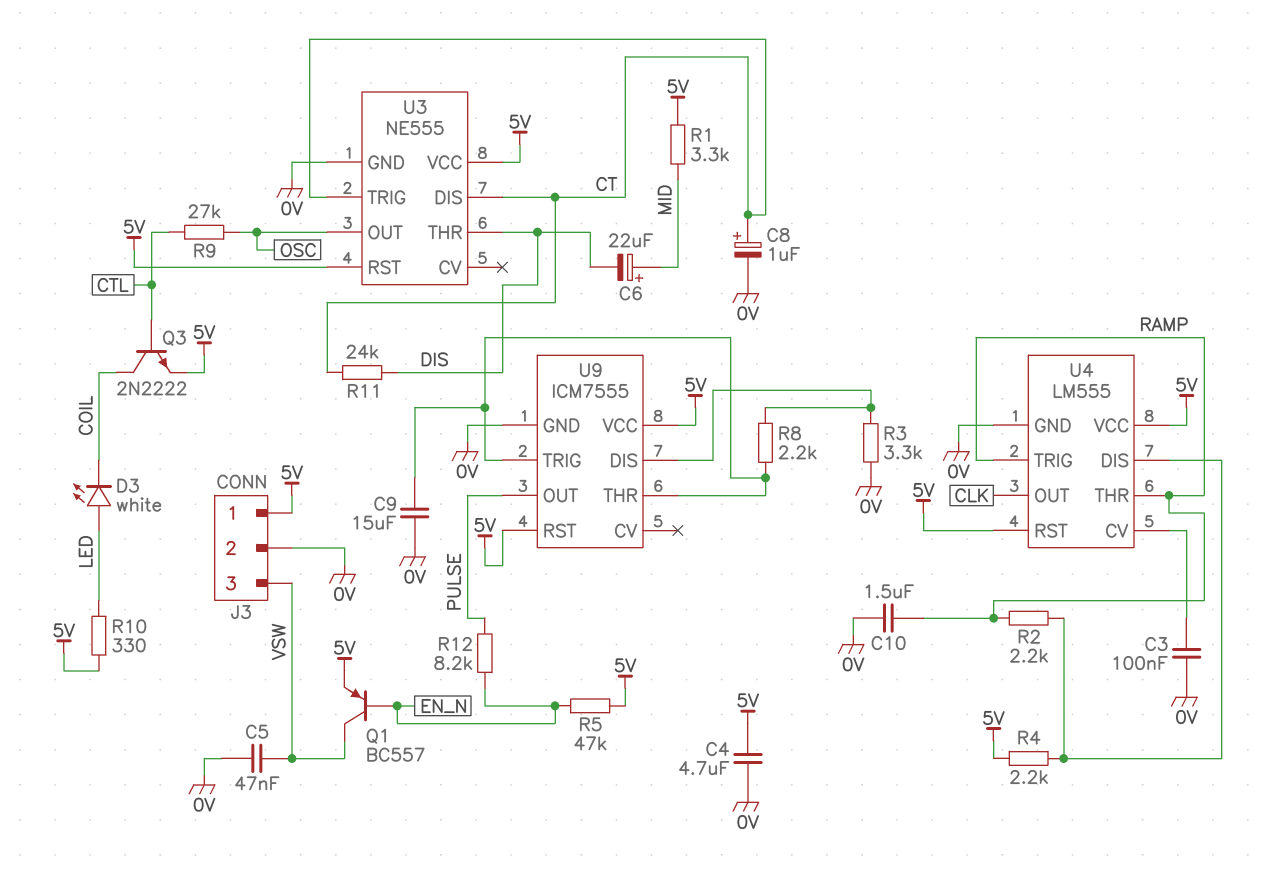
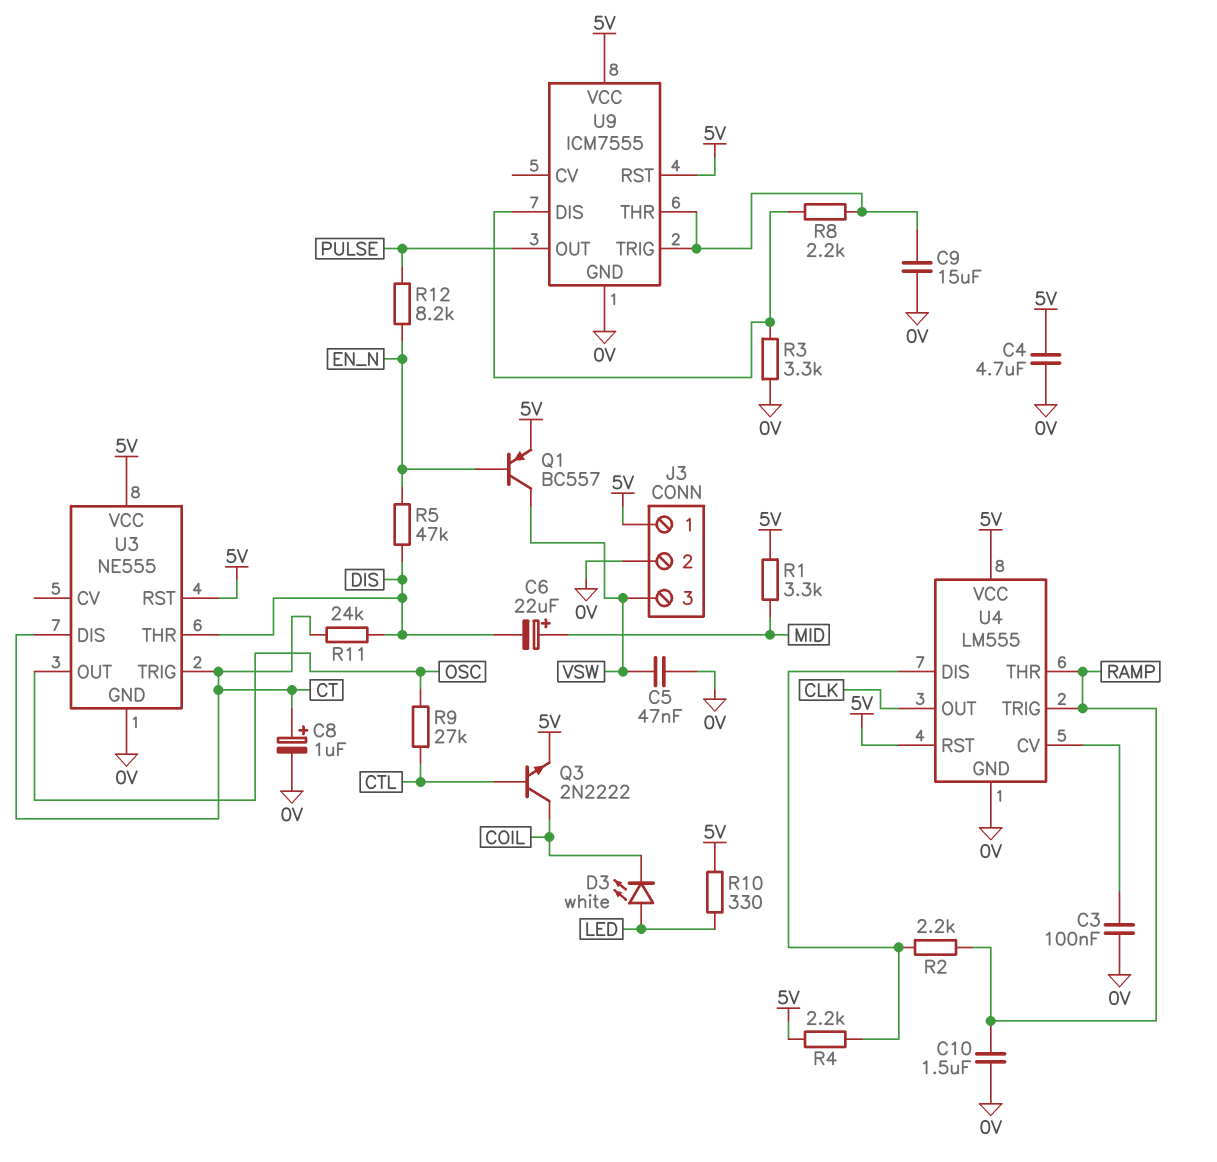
R5: 47k (5V, EN_N) -> 47k (DIS, EN_N)

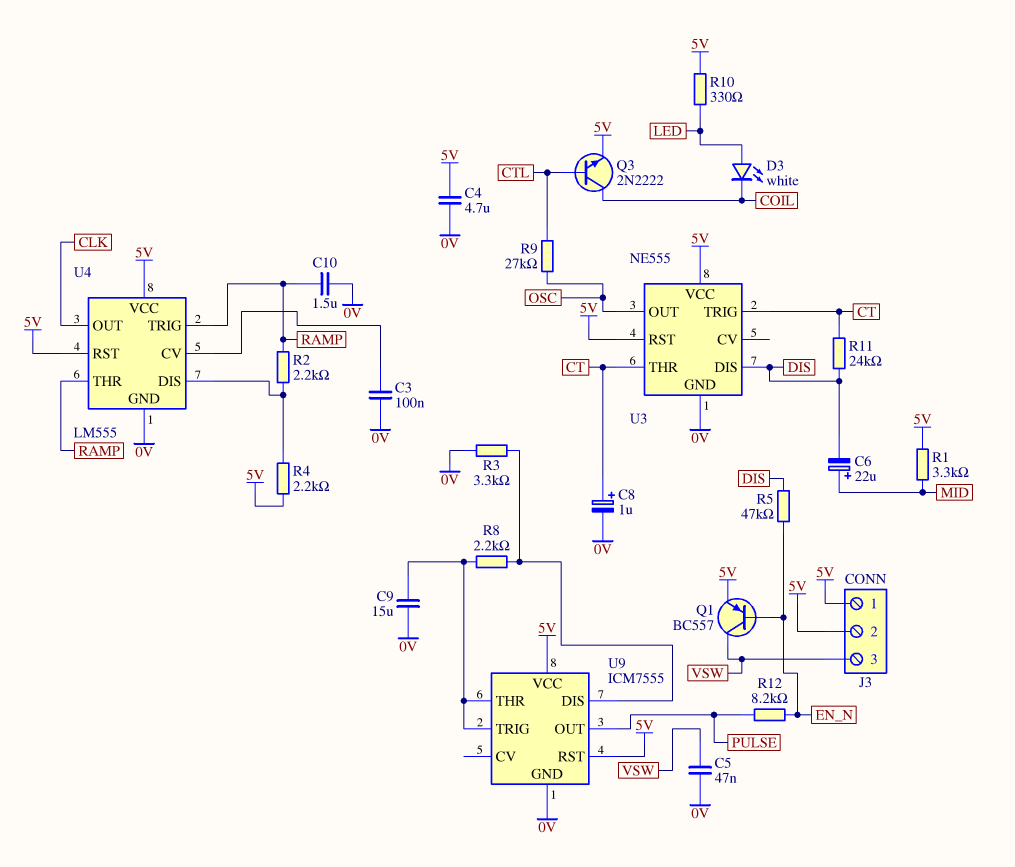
J3 pin 2: 0V -> 5V
U3 pin DIS: CT -> DIS
U3 pin THR: DIS -> CT

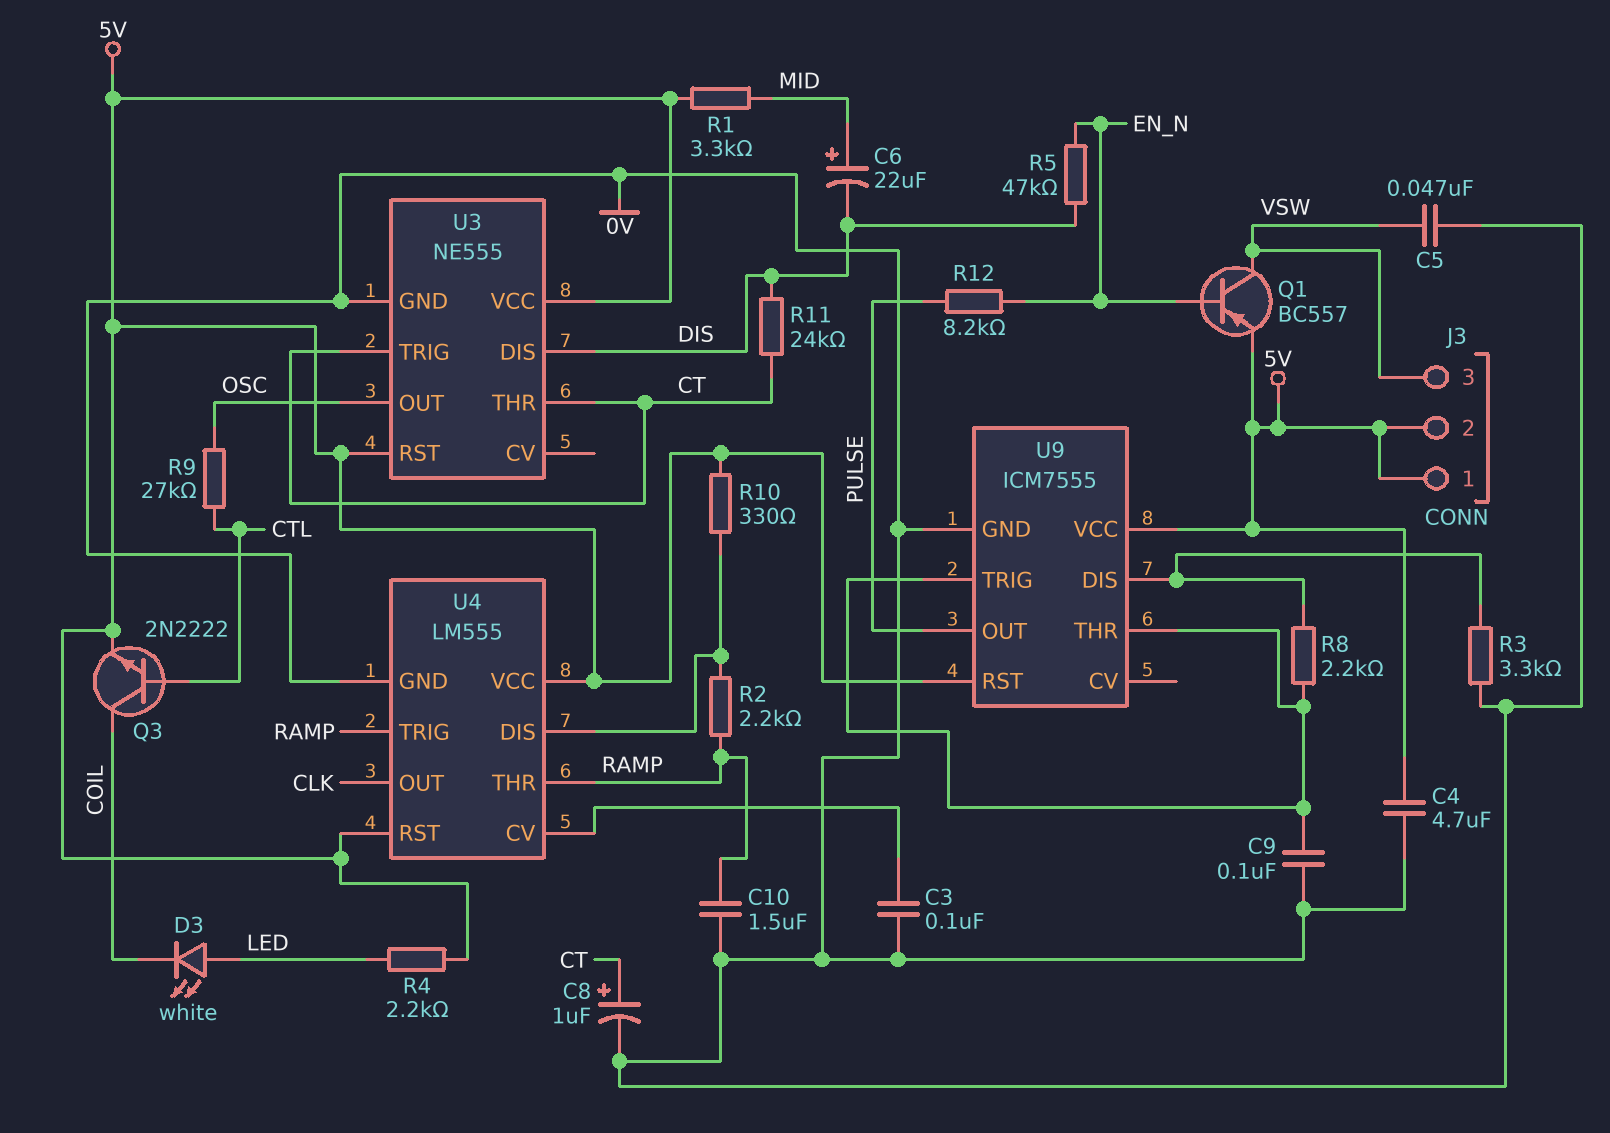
C9: 15uF (0V, U9/THR) -> 100nF (0V, U9/THR)
R4: 2.2k (5V, U4/DIS) -> 2.2k (5V, LED)
R10: 330 (5V, LED) -> 330 (5V, U4/DIS)

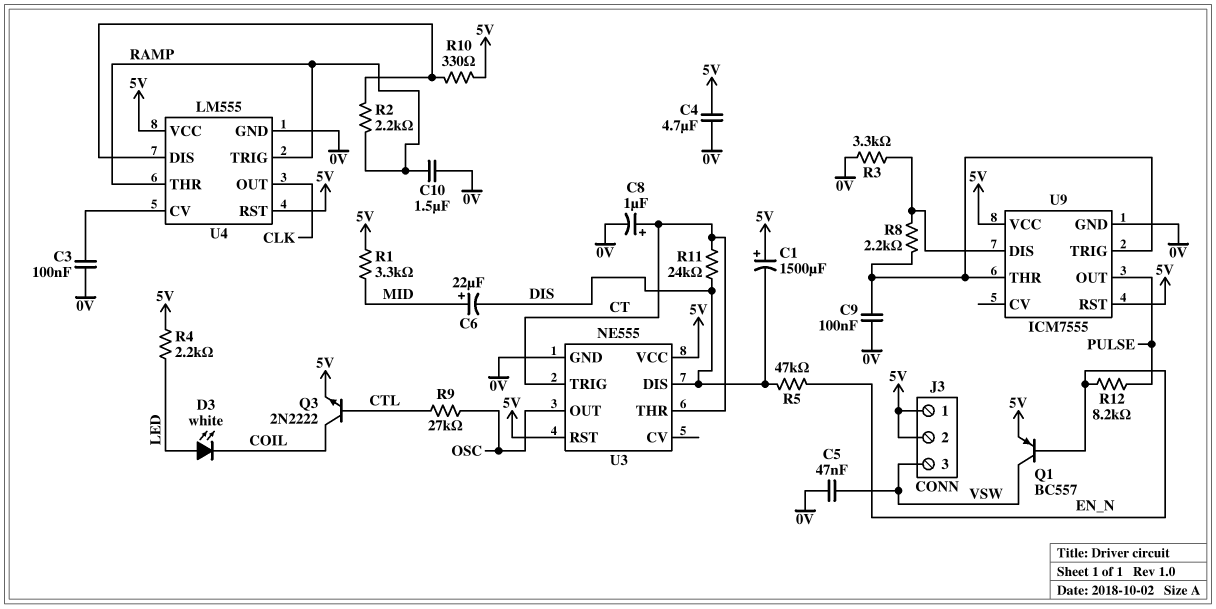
C1: none -> 1500uF (plus 5V, minus DIS)

